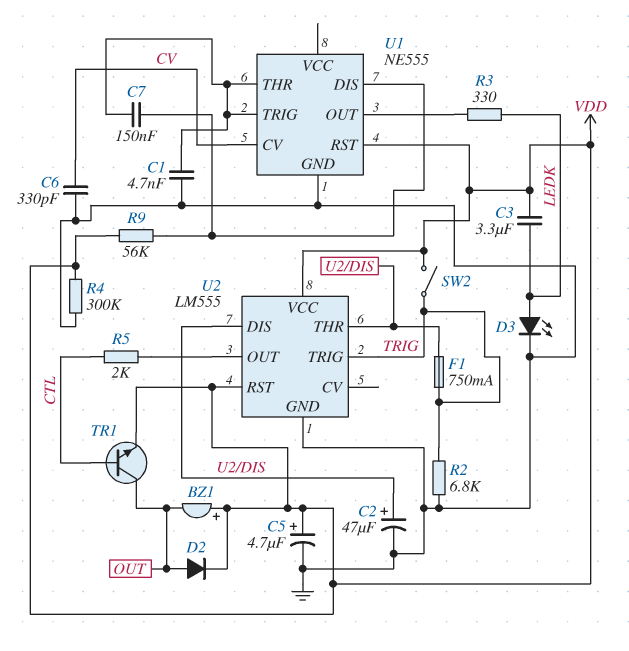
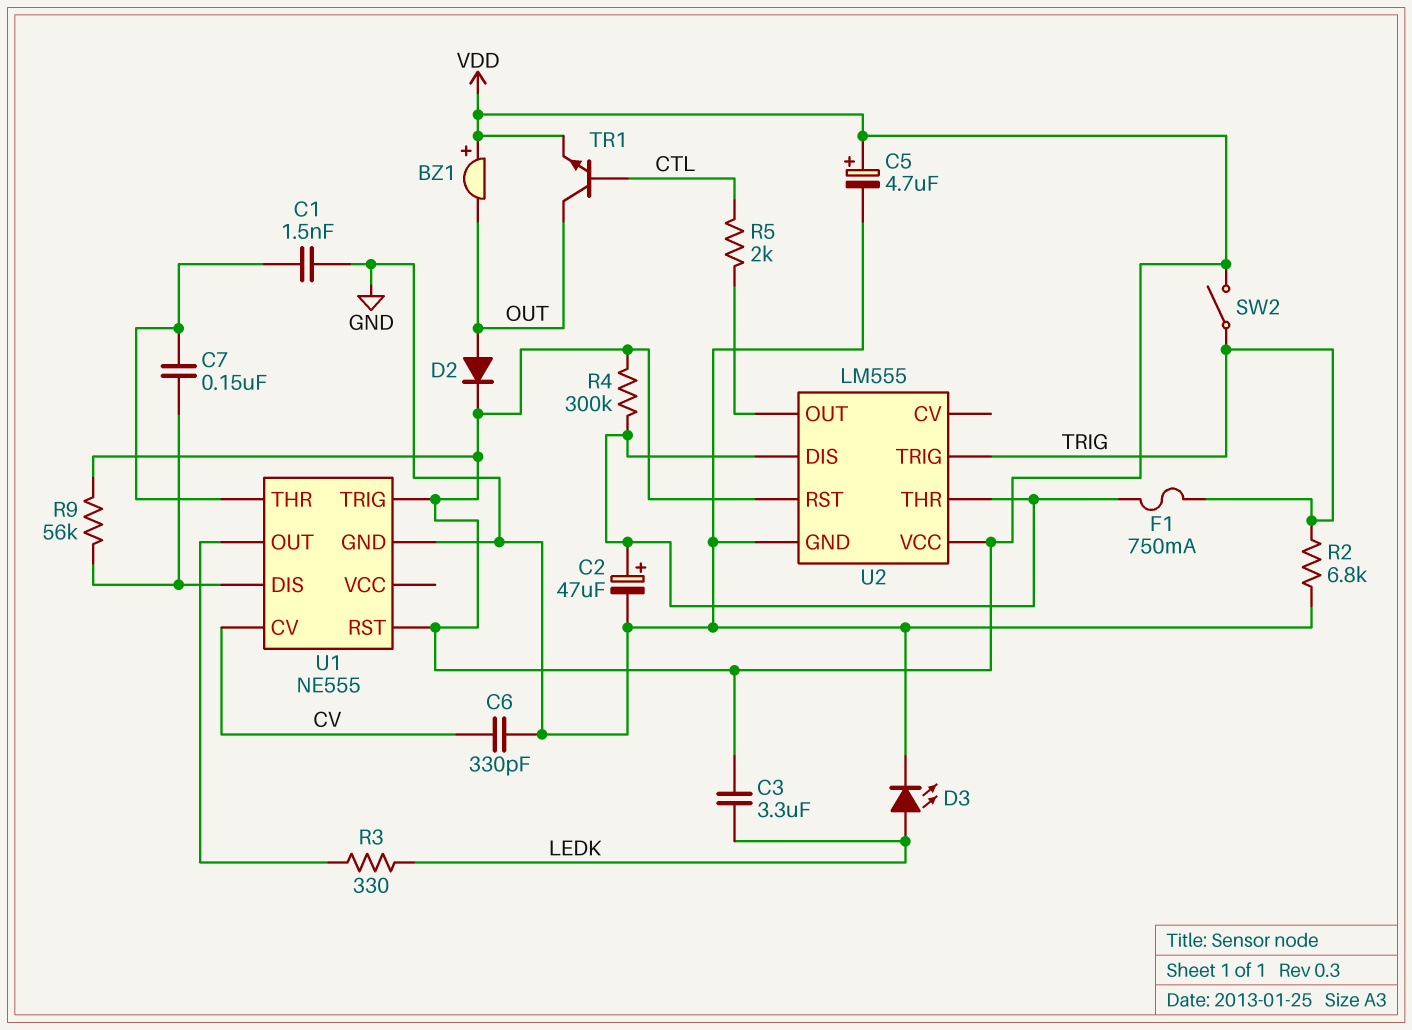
C1: 4.7nF (GND, U1/THR) -> 1.5nF (GND, U1/THR)
R4: 300k (GND, VDD) -> 300k (U2/DIS, VDD)
U1 pin TRIG: U1/THR -> VDD

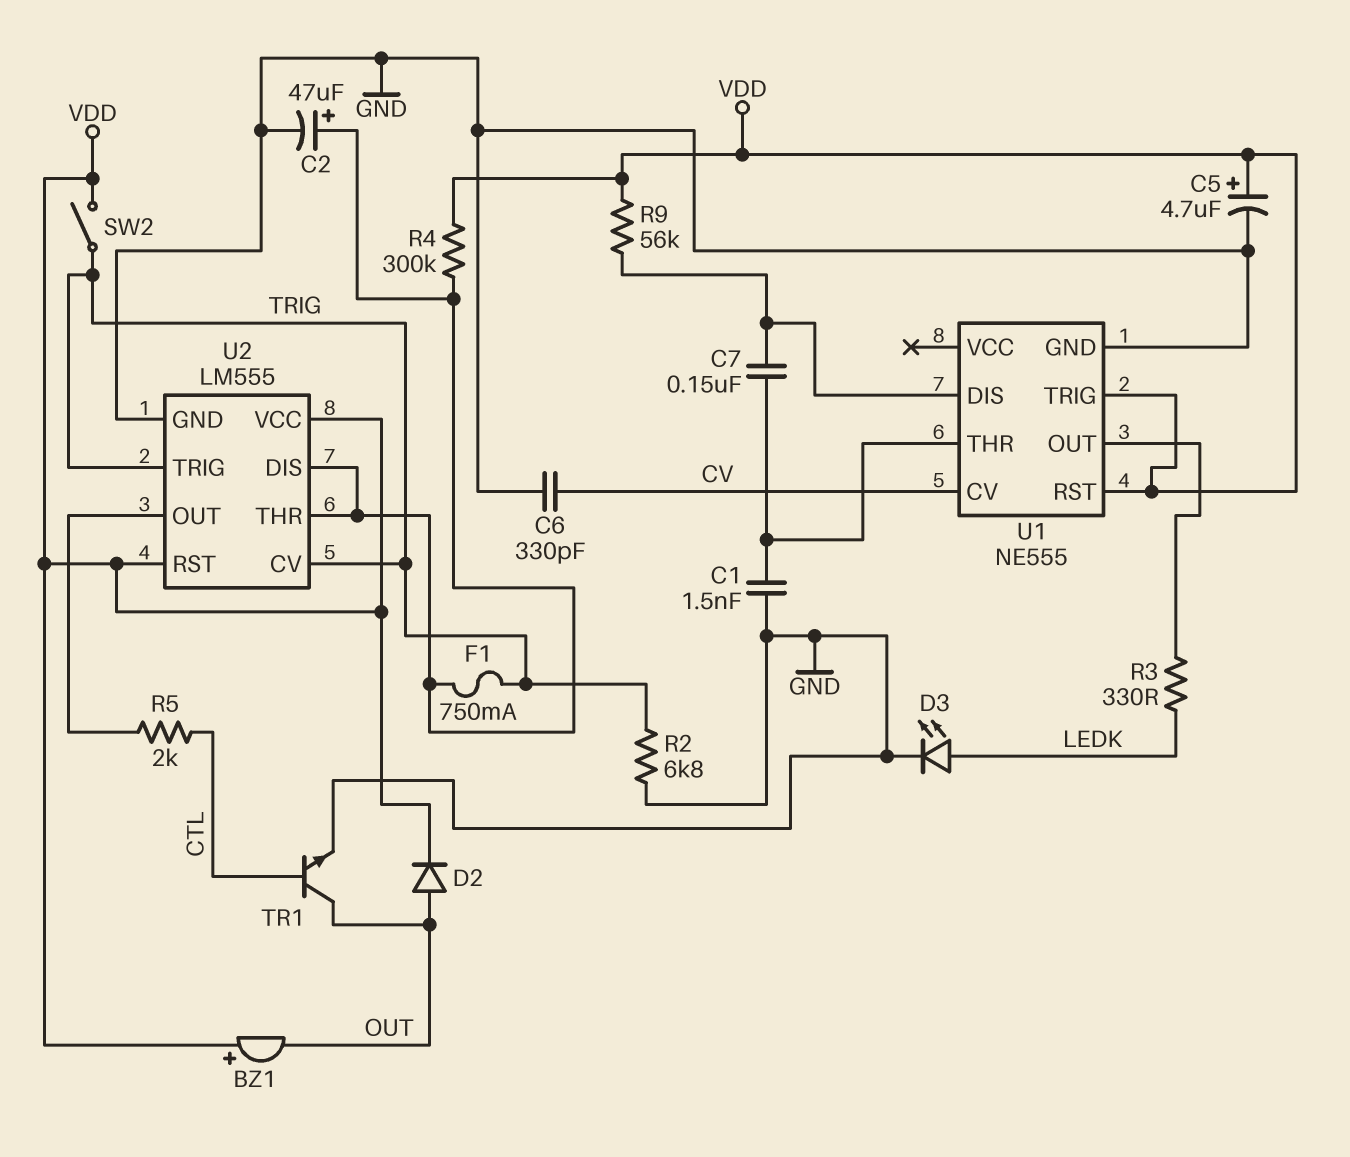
C3: 3.3uF (LEDK, VDD) -> none
TR1: NPN (B CTL, C OUT, E VDD) -> NPN (B CTL, C OUT, E GND)
U2 pin CV: none -> TRIG

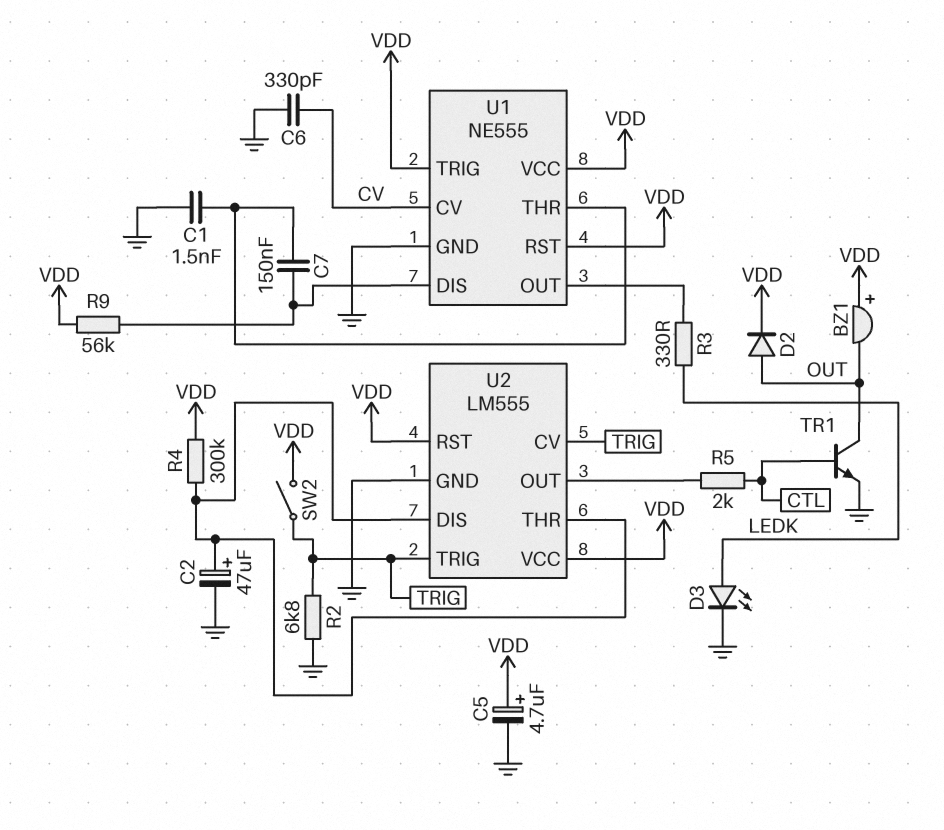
F1: 750mA (TRIG, U2/DIS) -> none
U1 pin VCC: none -> VDD

